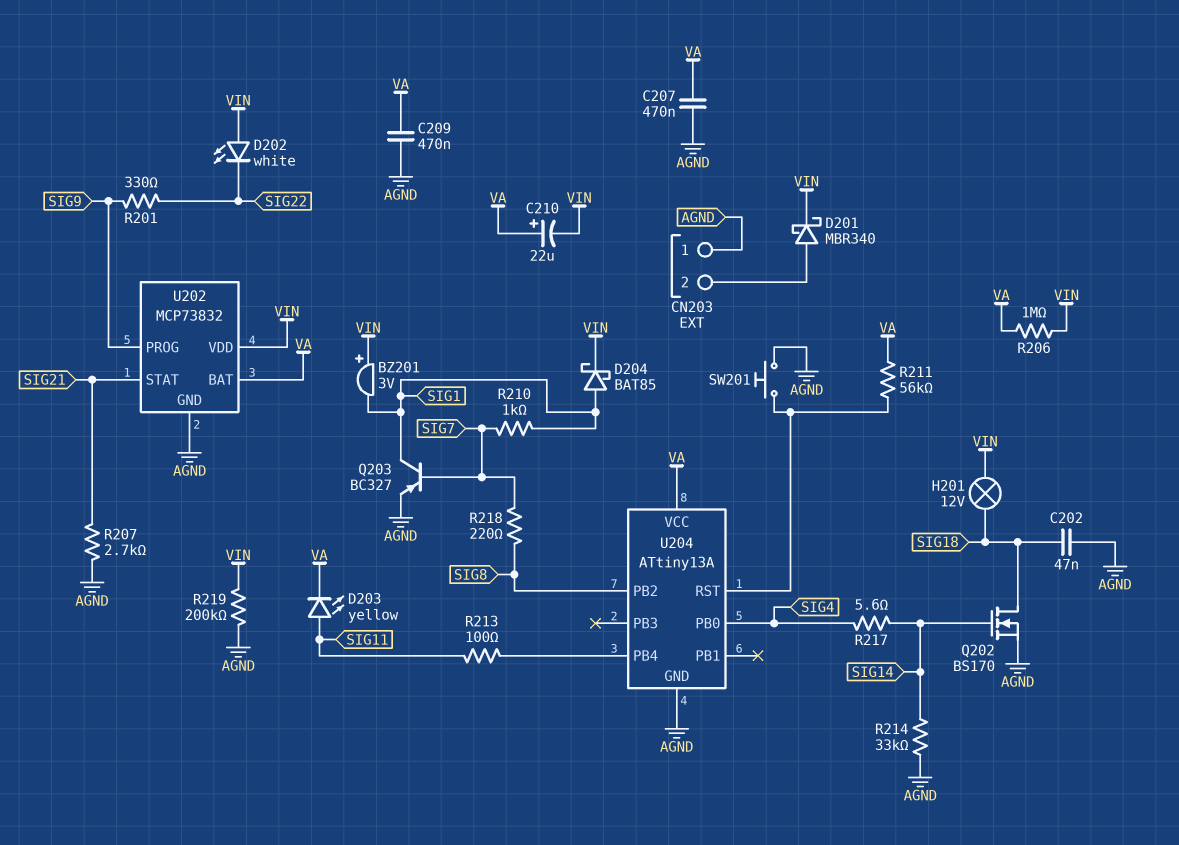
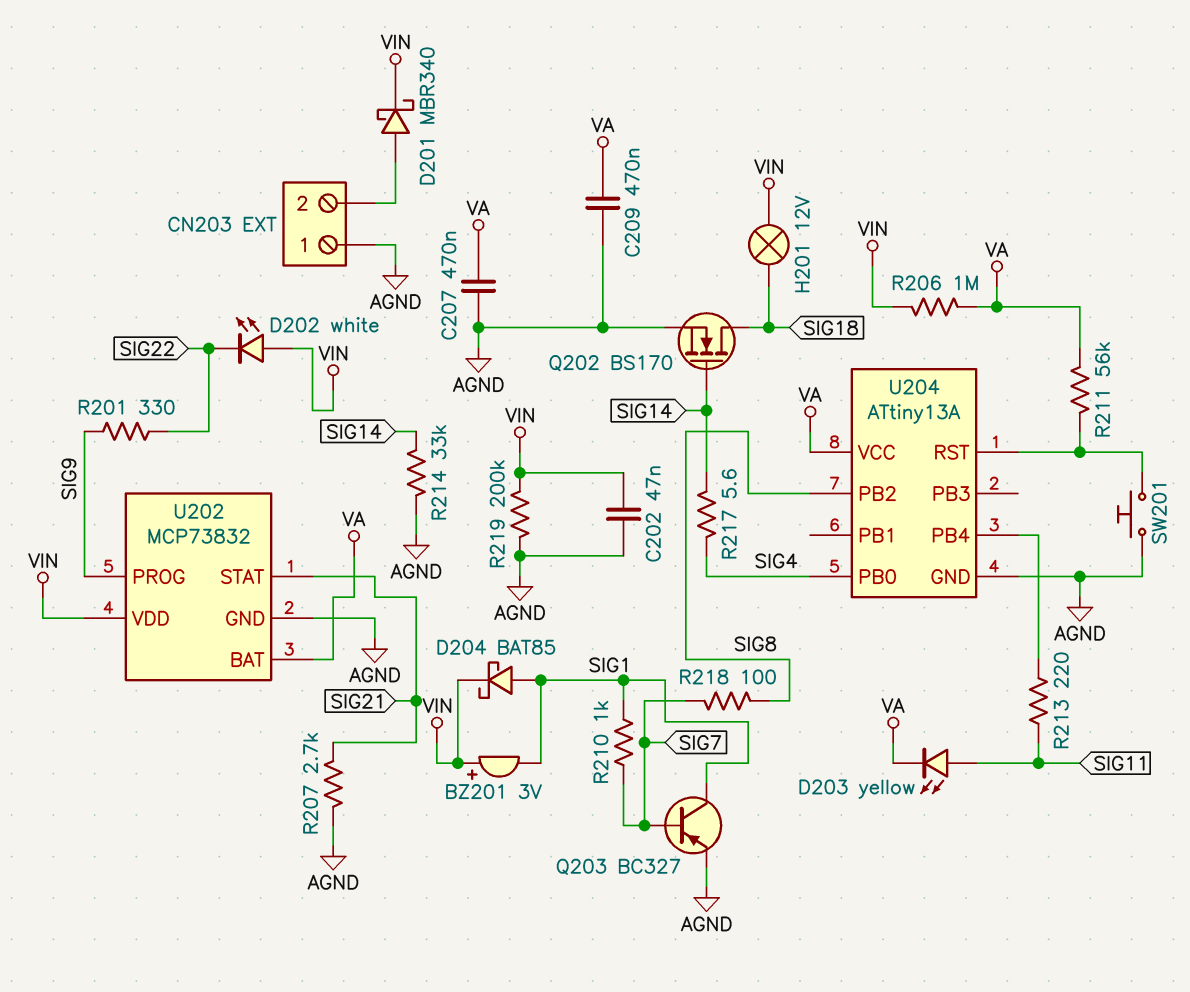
C202: 47nF (AGND, SIG18) -> 47nF (AGND, VIN)
C210: 22uF (plus VA, minus VIN) -> none
R213: 100 (SIG11, U204/PB4) -> 220 (SIG11, U204/PB4)
R218: 220 (SIG7, SIG8) -> 100 (SIG7, SIG8)

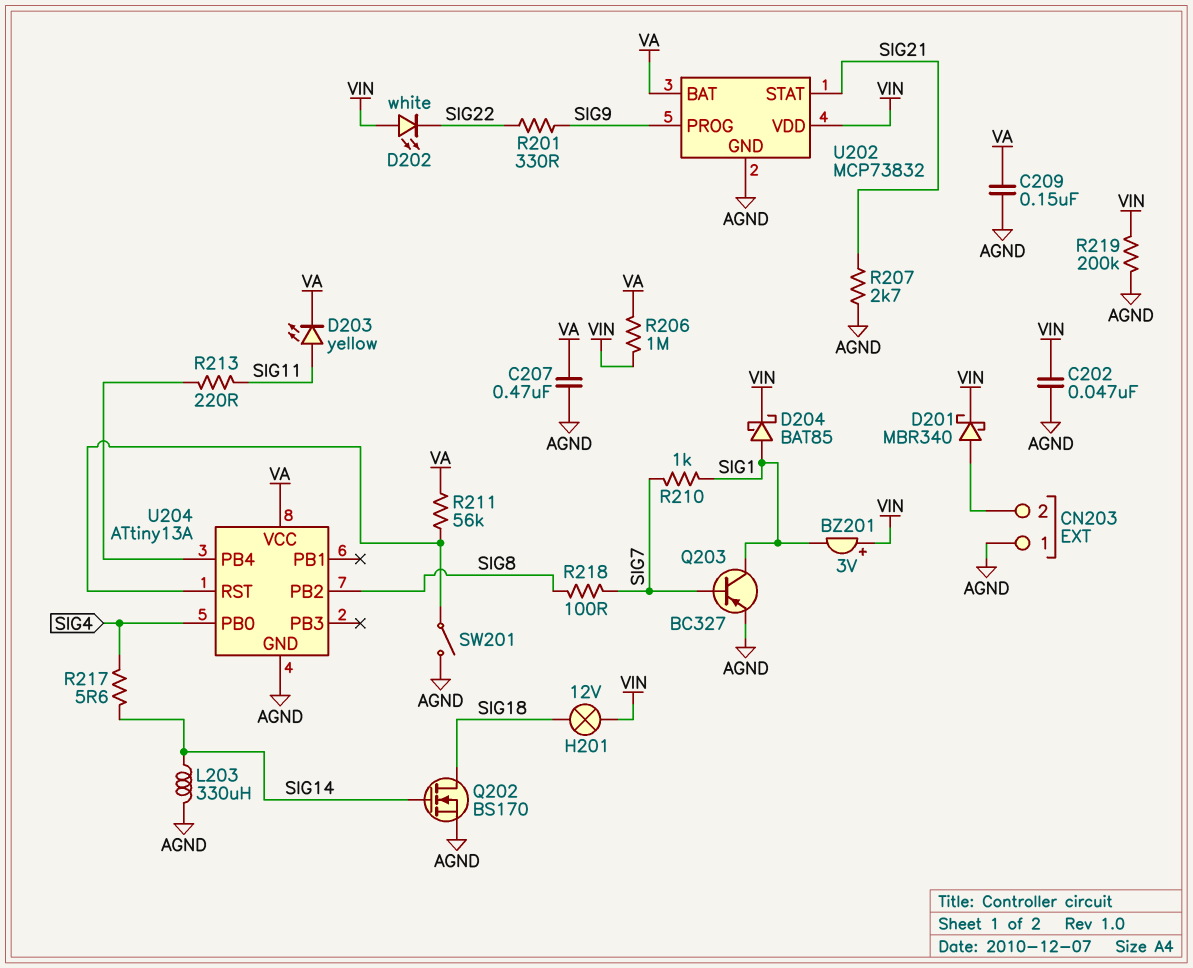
C209: 470nF (AGND, VA) -> 150nF (AGND, VA)
L203: none -> 330uH (AGND, SIG14)
R214: 33k (AGND, SIG14) -> none
SW201: button (AGND, U204/RST) -> switch (AGND, U204/RST)

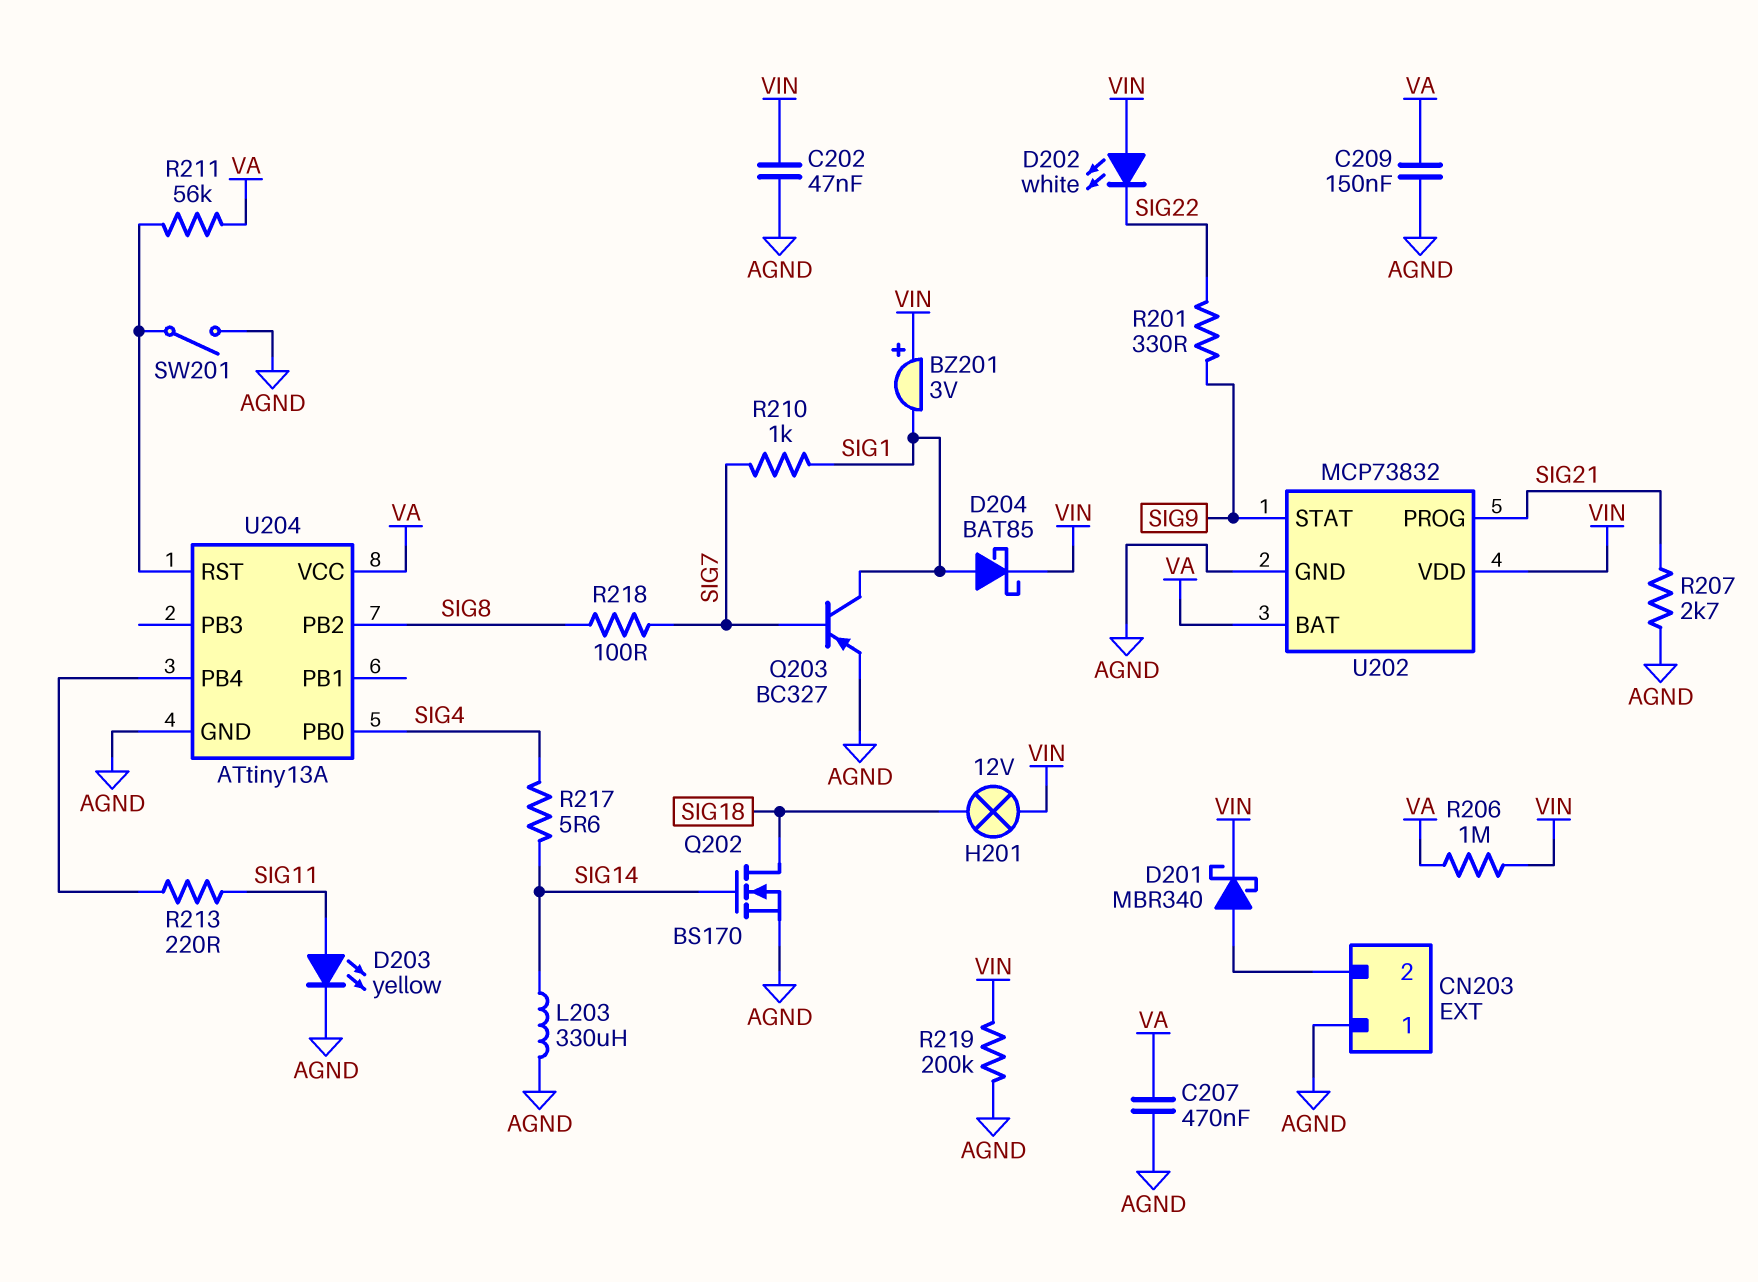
D203: LED yellow (A SIG11, K VA) -> LED yellow (A SIG11, K AGND)
U202 pin PROG: SIG9 -> SIG21
U202 pin STAT: SIG21 -> SIG9

